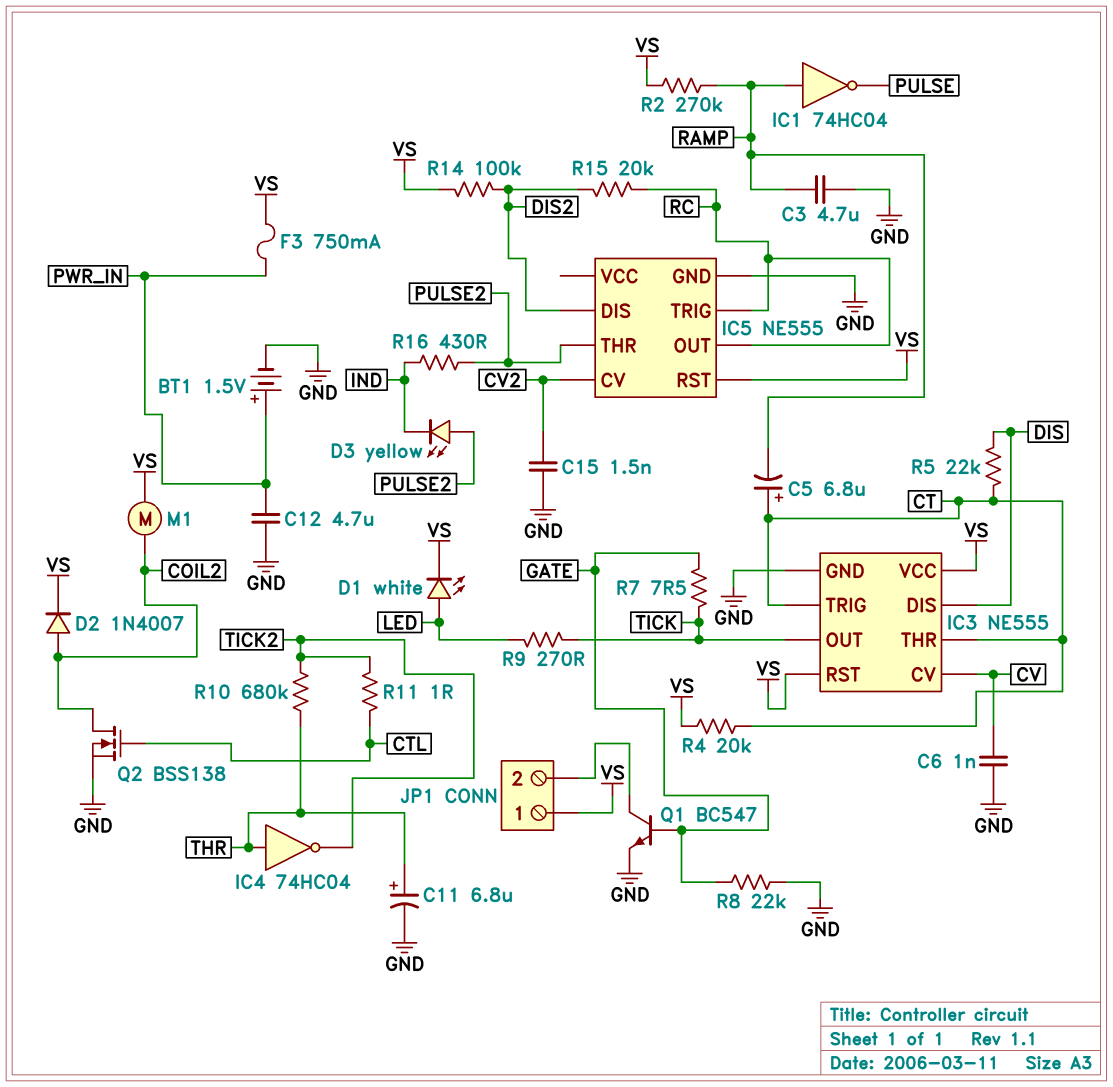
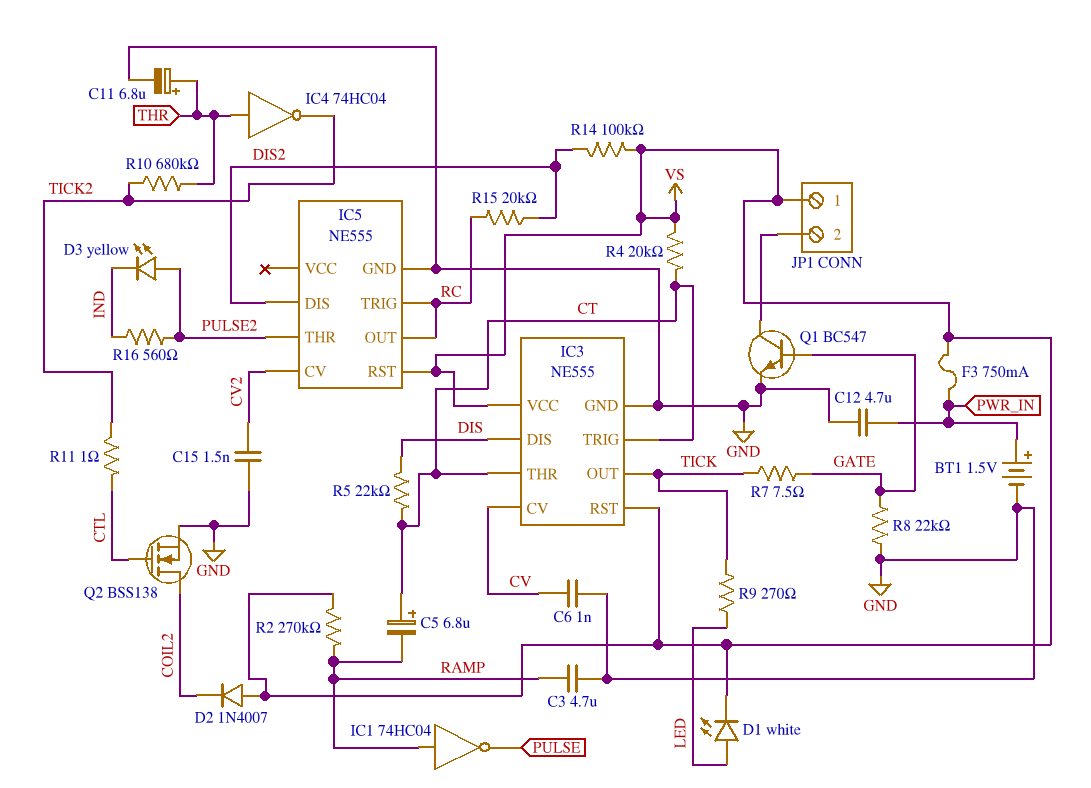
D2: diode 1N4007 (A COIL2, K VS) -> diode 1N4007 (A VS, K COIL2)
M1: motor (COIL2, VS) -> none
R16: 430 (IND, PULSE2) -> 560 (IND, PULSE2)

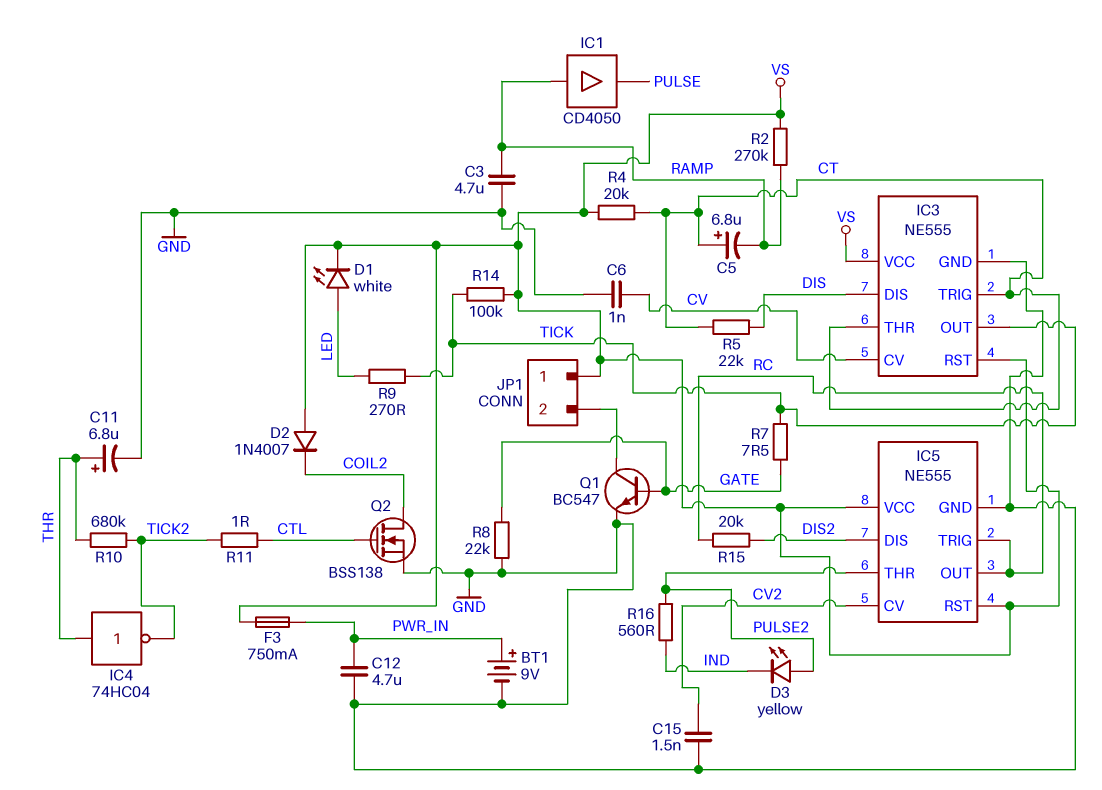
BT1: 1.5V (plus PWR_IN, minus GND) -> 9V (plus PWR_IN, minus GND)
IC1: NOT 74HC04 (in RAMP, out PULSE) -> buffer CD4050 (in RAMP, out PULSE)
IC5 pin VCC: none -> VS
R14: 100k (DIS2, VS) -> 100k (TICK, VS)

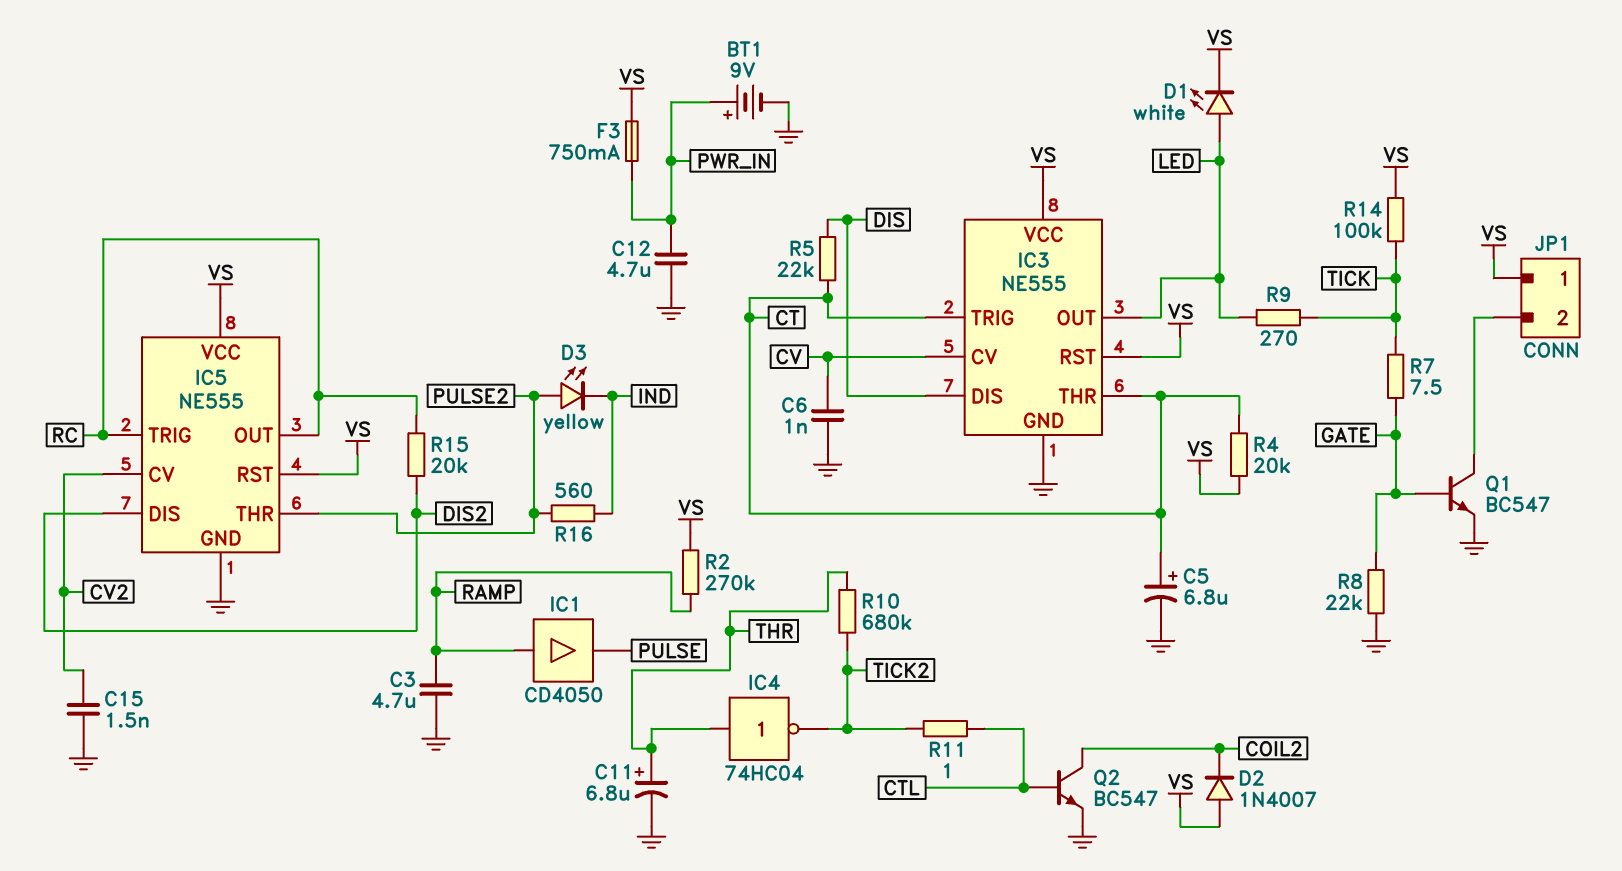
C5: 6.8uF (plus CT, minus RAMP) -> 6.8uF (plus CT, minus GND)
IC3 pin OUT: TICK -> LED
Q2: NMOS BSS138 (G CTL, D COIL2, S GND) -> NPN BC547 (B CTL, C COIL2, E GND)

